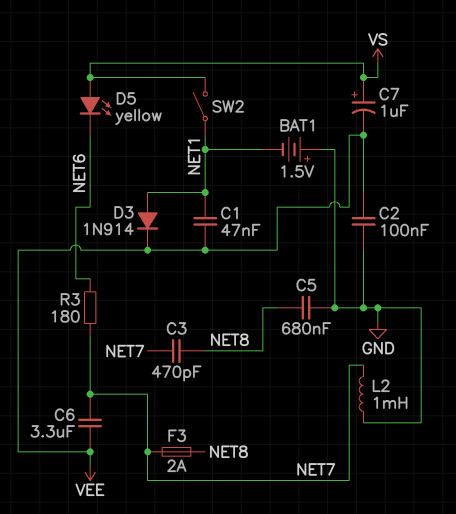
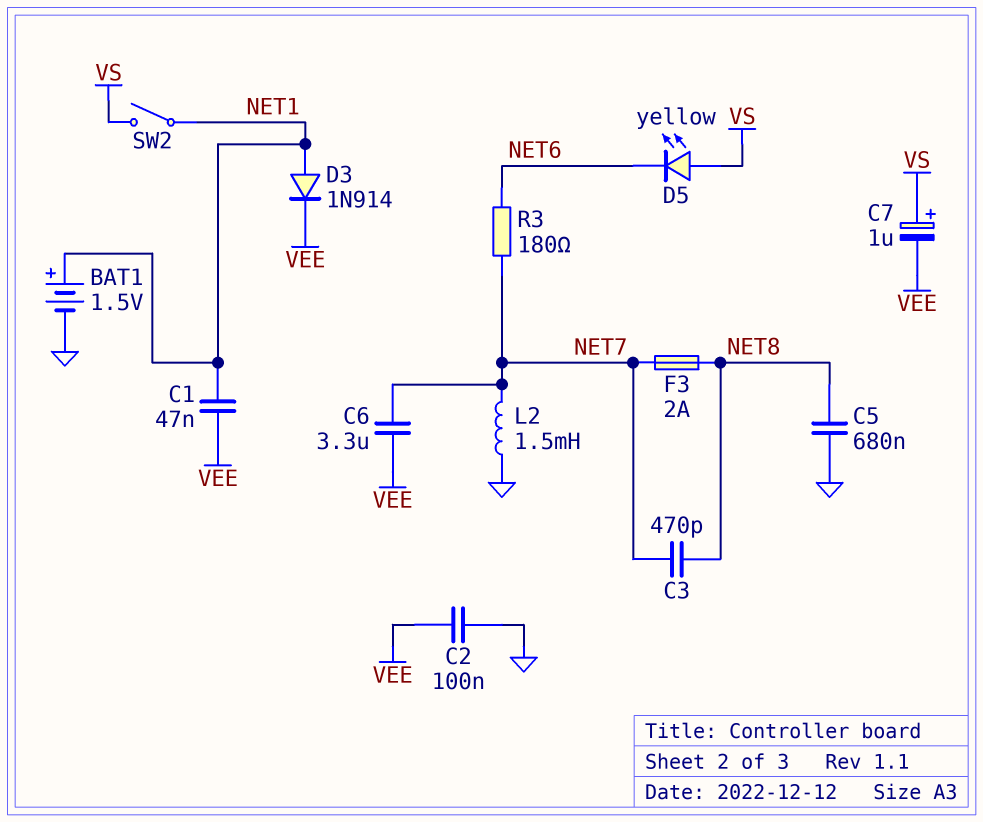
BAT1: 1.5V (plus GND, minus NET1) -> 1.5V (plus NET1, minus GND)
L2: 1mH (GND, NET7) -> 1.5mH (GND, NET7)

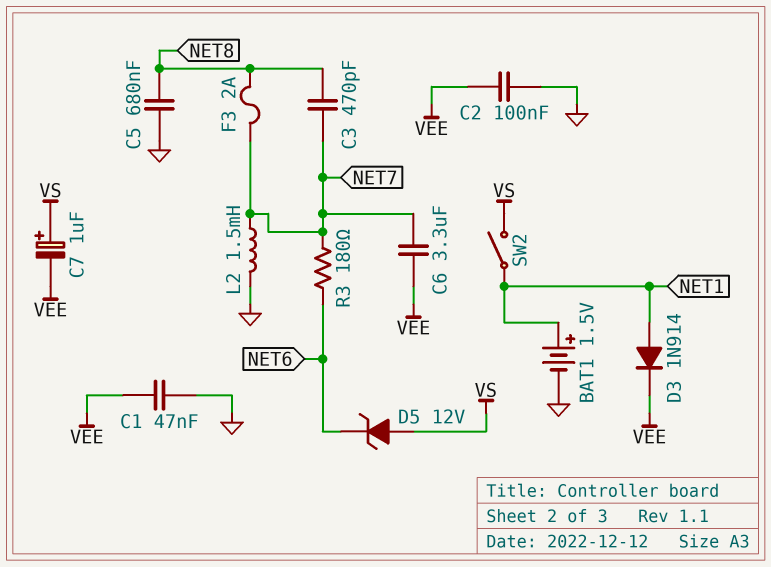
C1: 47nF (NET1, VEE) -> 47nF (GND, VEE)
D5: LED yellow (A VS, K NET6) -> zener 12V (A VS, K NET6)

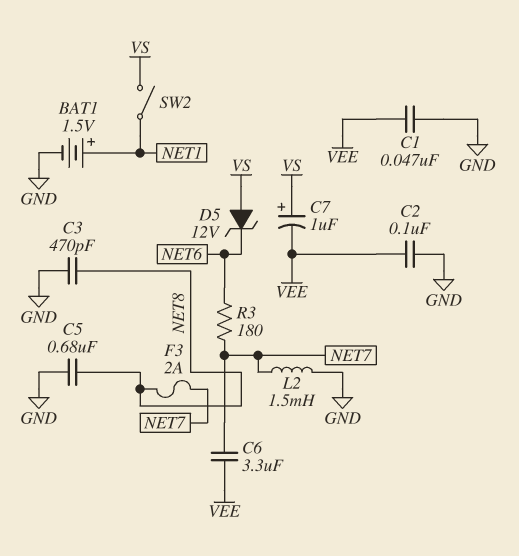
C3: 470pF (NET7, NET8) -> 470pF (GND, NET8)
D3: diode 1N914 (A NET1, K VEE) -> none

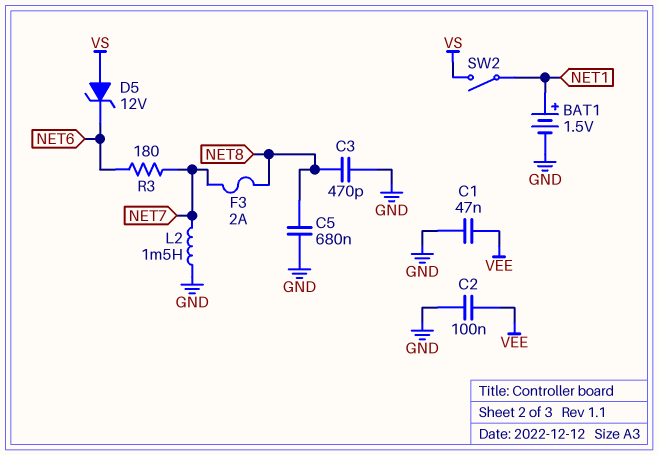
C6: 3.3uF (NET7, VEE) -> none
C7: 1uF (plus VS, minus VEE) -> none

